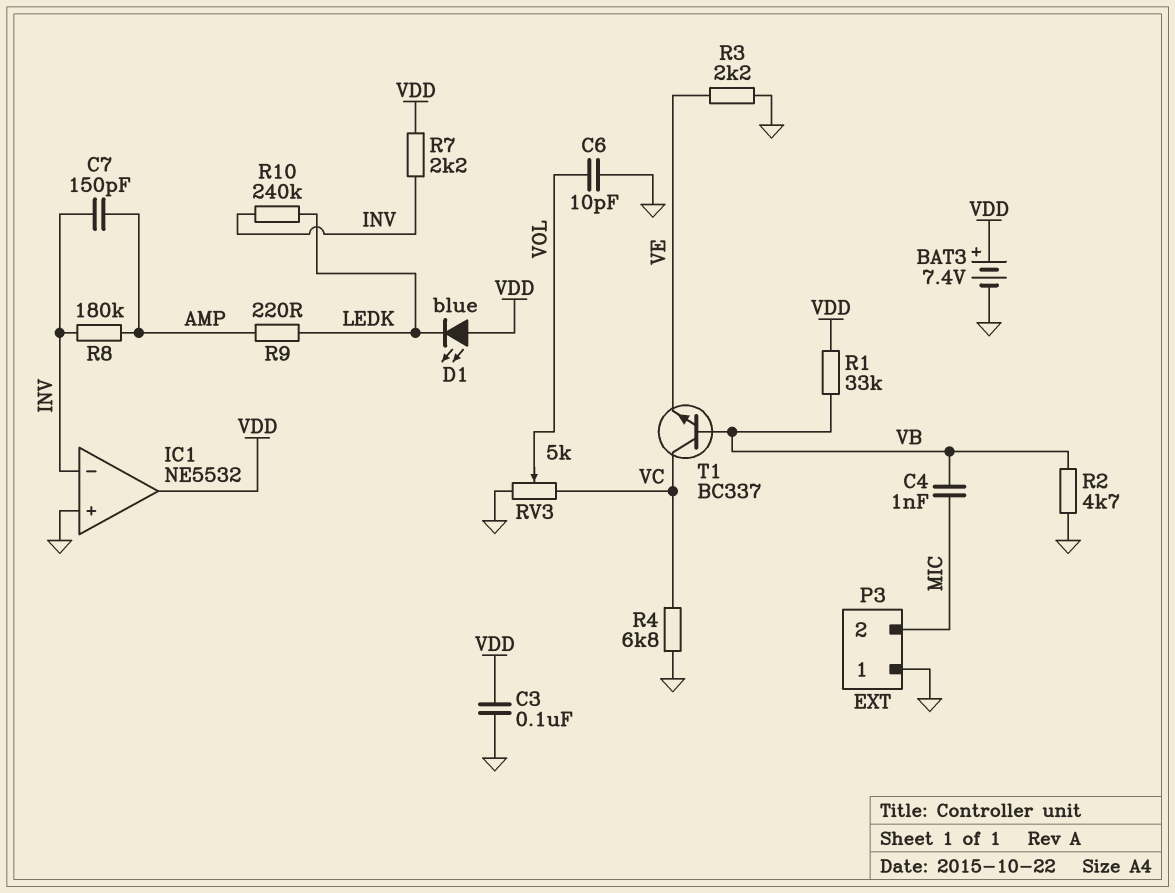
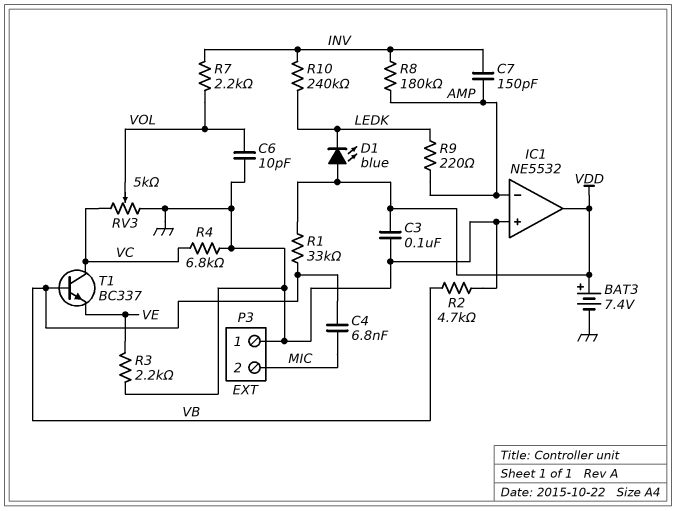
C4: 1nF (MIC, VB) -> 6.8nF (MIC, VB)
IC1 pin in-: INV -> AMP
R7: 2.2k (INV, VDD) -> 2.2k (INV, VOL)

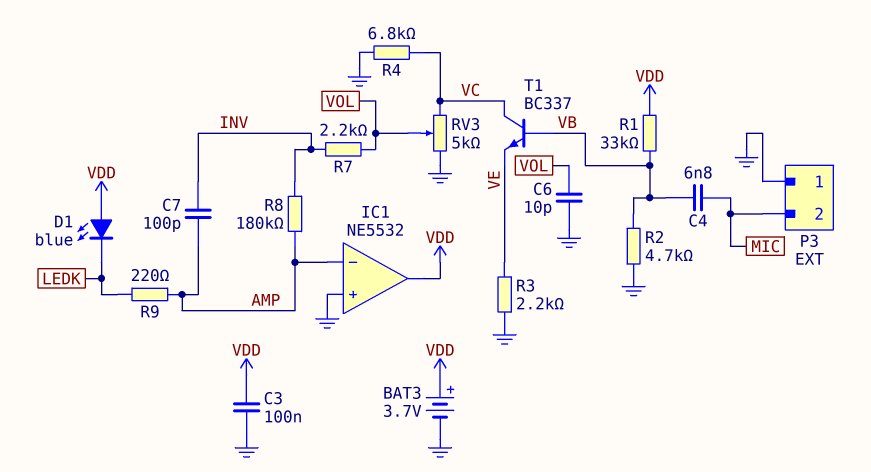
BAT3: 7.4V (plus VDD, minus GND) -> 3.7V (plus VDD, minus GND)
C7: 150pF (AMP, INV) -> 100pF (AMP, INV)
R10: 240k (INV, LEDK) -> none

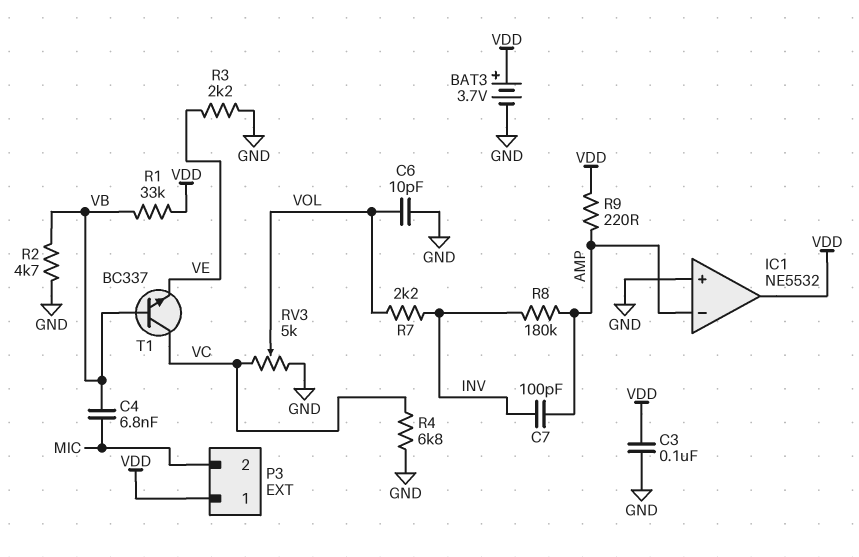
D1: LED blue (A VDD, K LEDK) -> none
P3 pin 1: GND -> VDD
R9: 220 (AMP, LEDK) -> 220 (AMP, VDD)

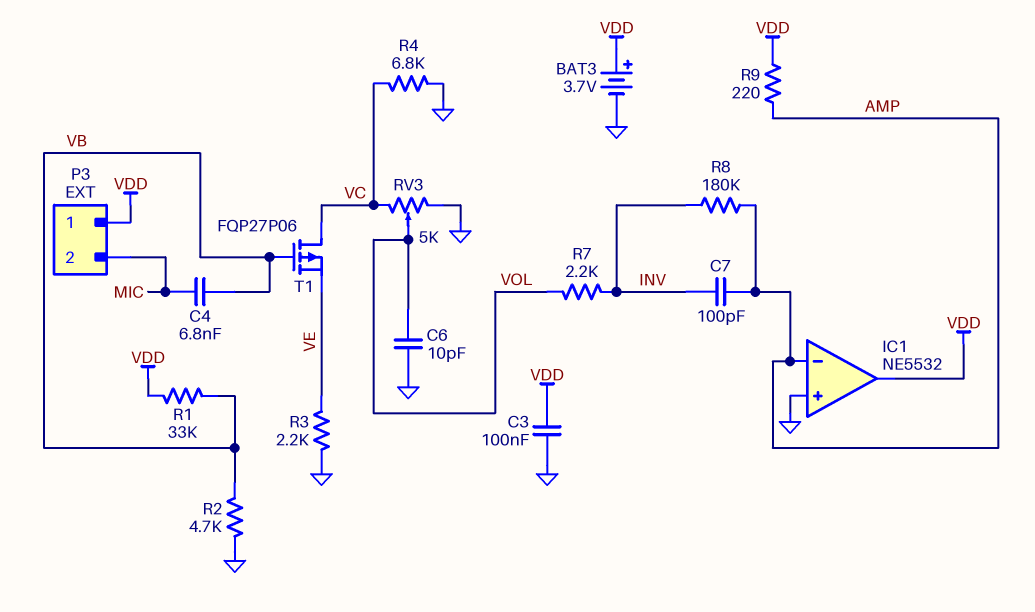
T1: NPN BC337 (B VB, C VC, E VE) -> PMOS FQP27P06 (G VB, D VC, S VE)

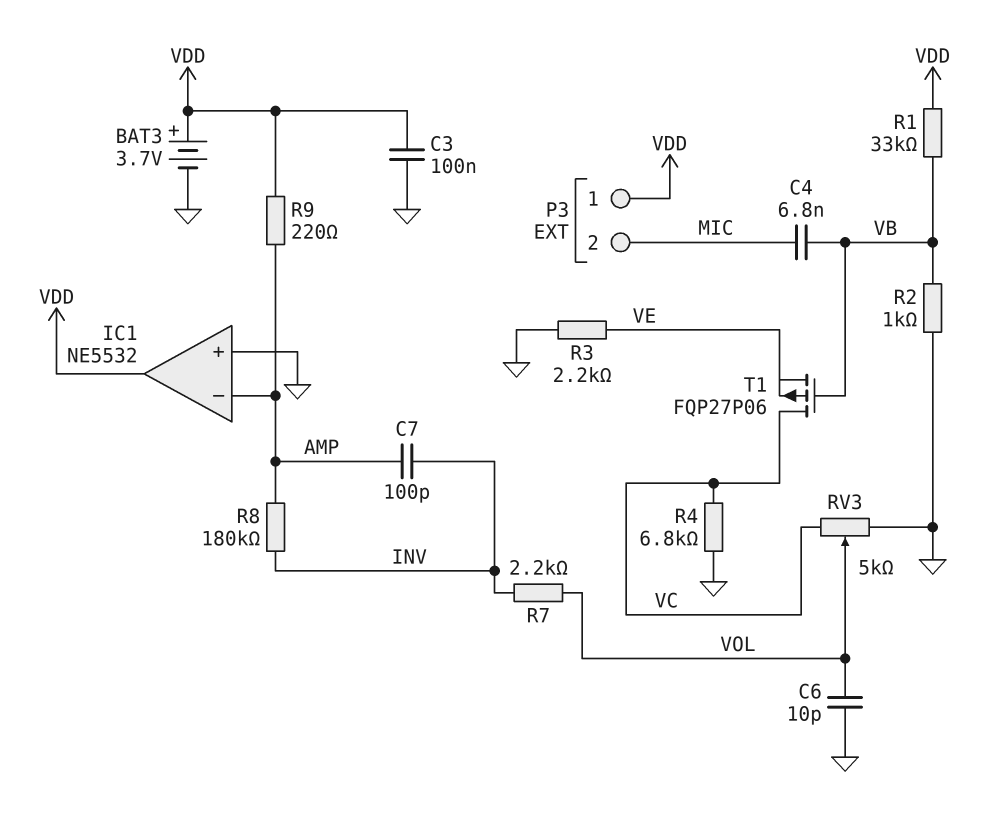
R2: 4.7k (GND, VB) -> 1k (GND, VB)

